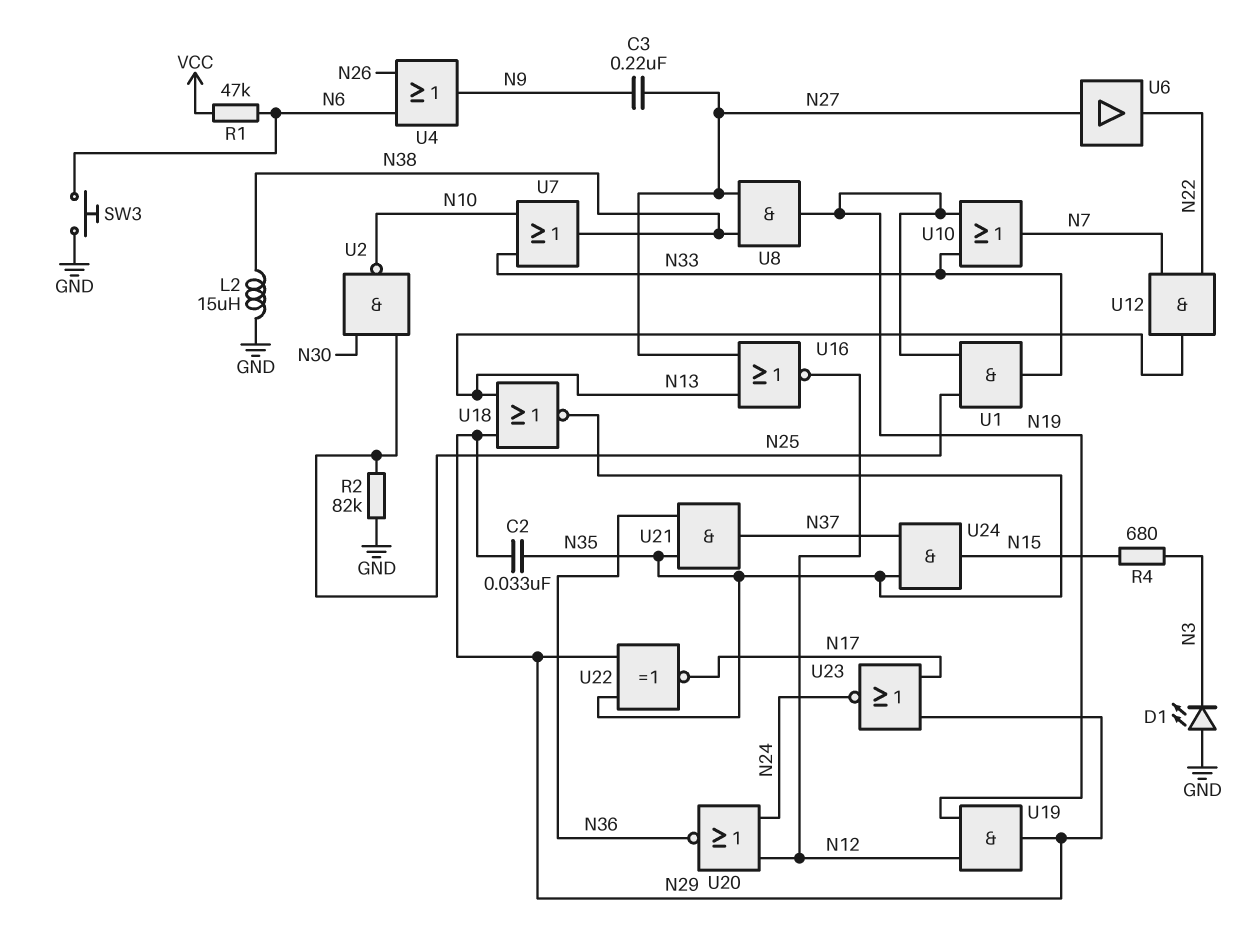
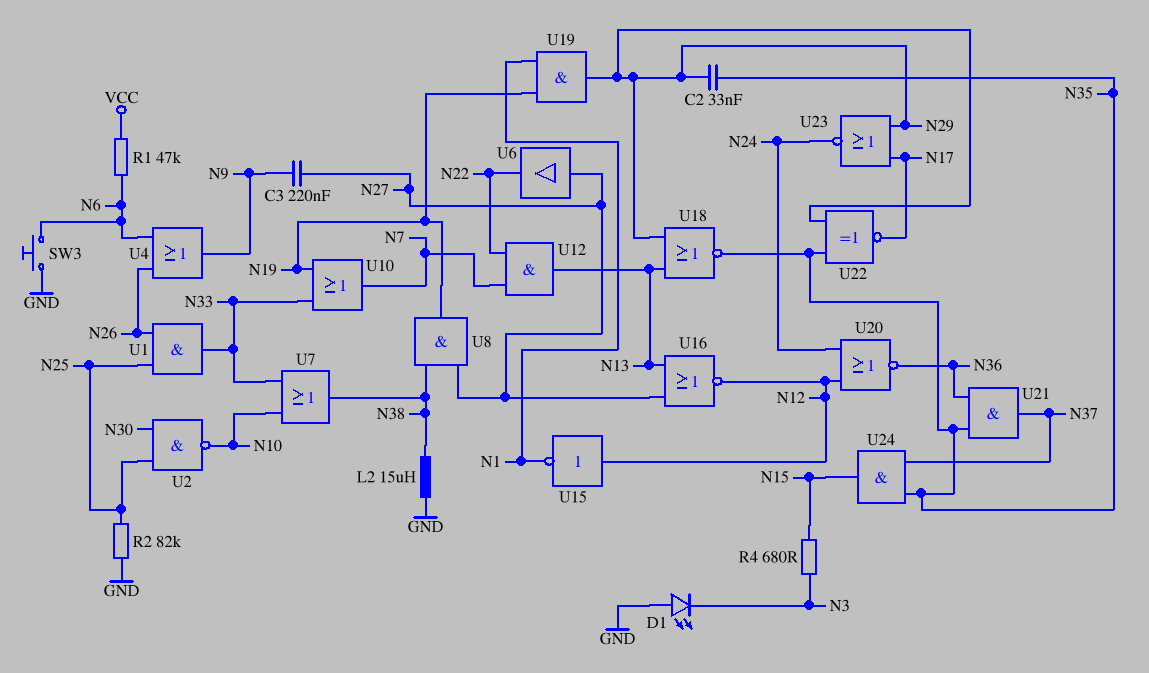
U1: AND (in N19, in N25, out N33) -> AND (in N25, in N26, out N33)
U15: none -> NOT (in N12, out N1)
U19: AND (in N12, in N19, out N29) -> AND (in N1, in N19, out N29)

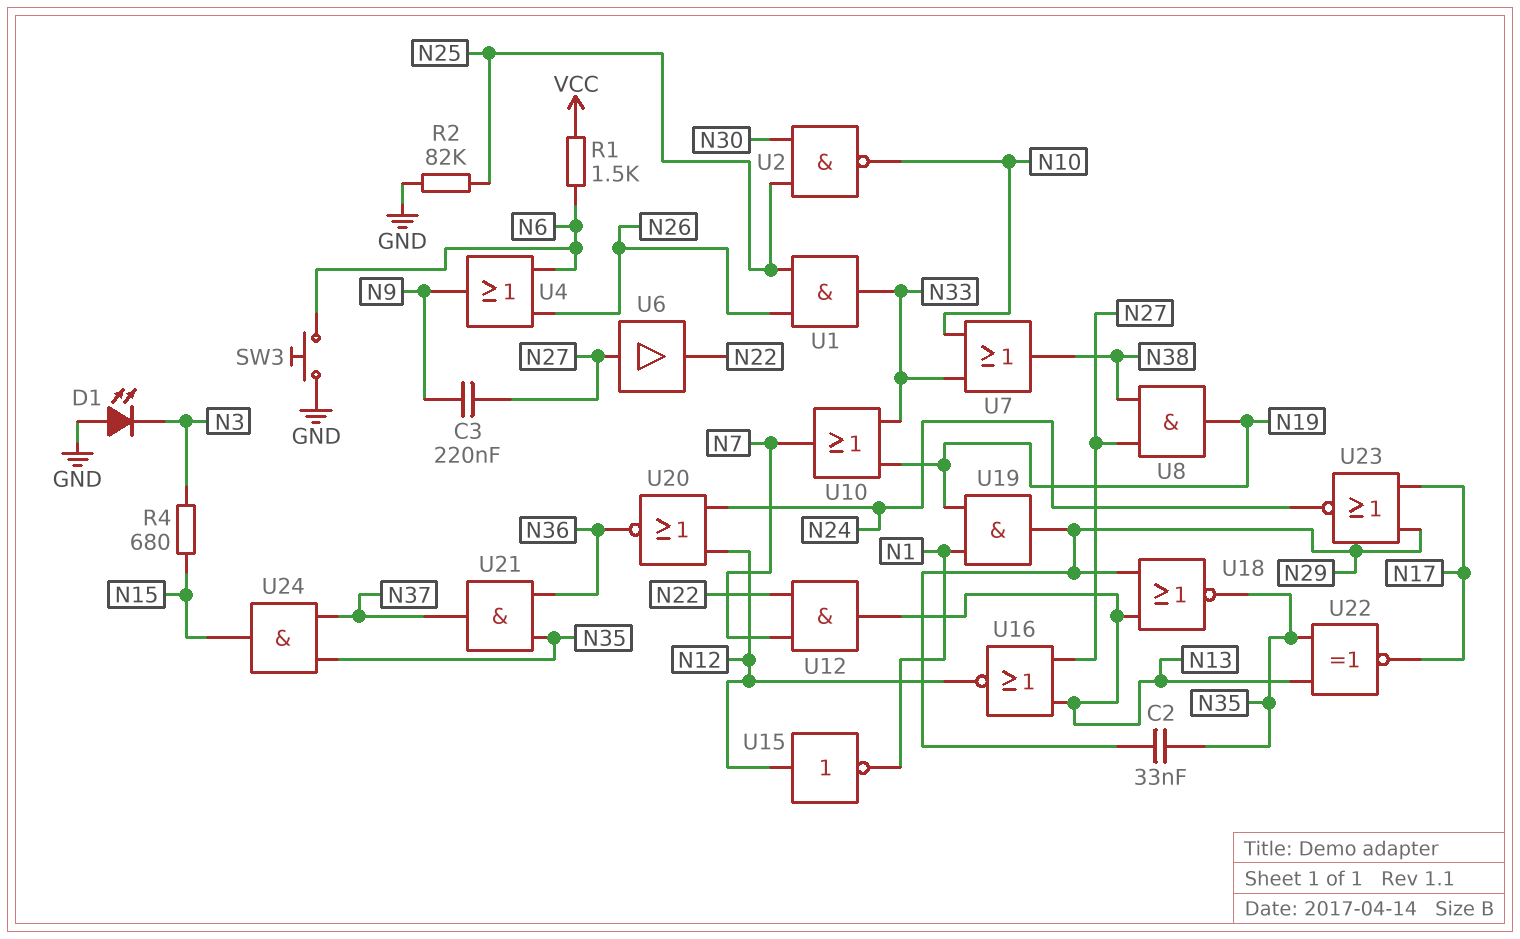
L2: 15uH (GND, N38) -> none
R1: 47k (N6, VCC) -> 1.5k (N6, VCC)
U22: XNOR (in N29, in N35, out N17) -> XNOR (in N13, in N35, out N17)

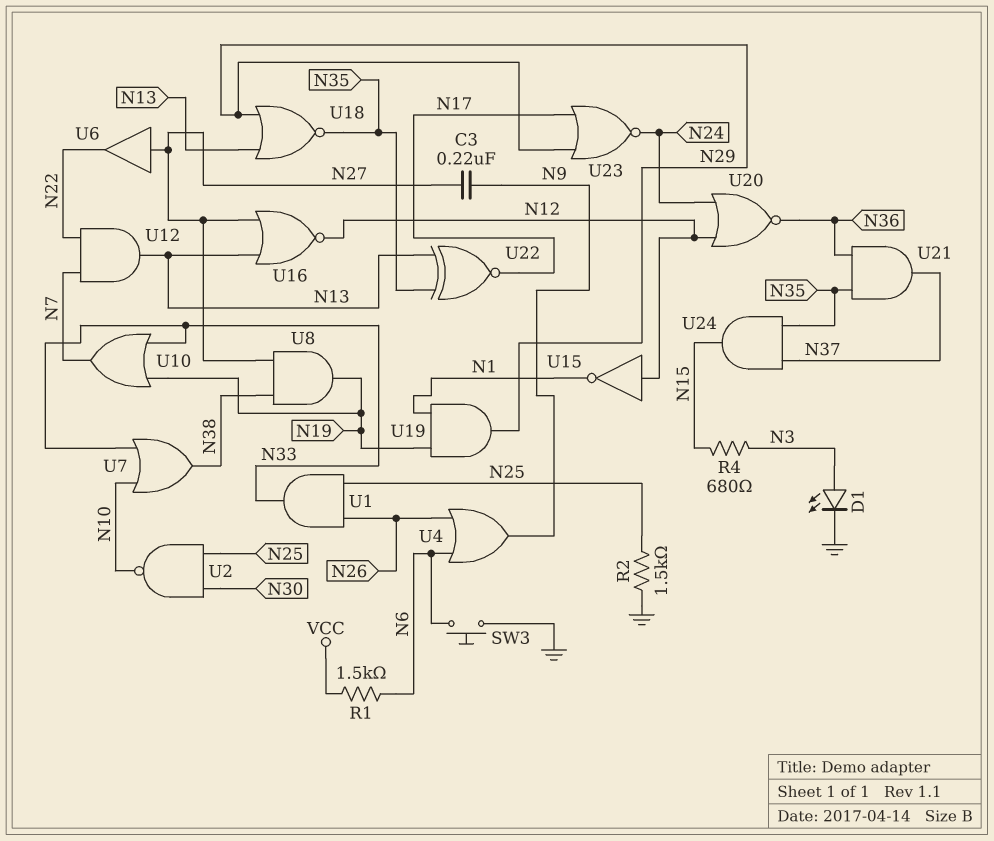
C2: 33nF (N29, N35) -> none
D1: LED (A GND, K N3) -> LED (A N3, K GND)
R2: 82k (GND, N25) -> 1.5k (GND, N25)

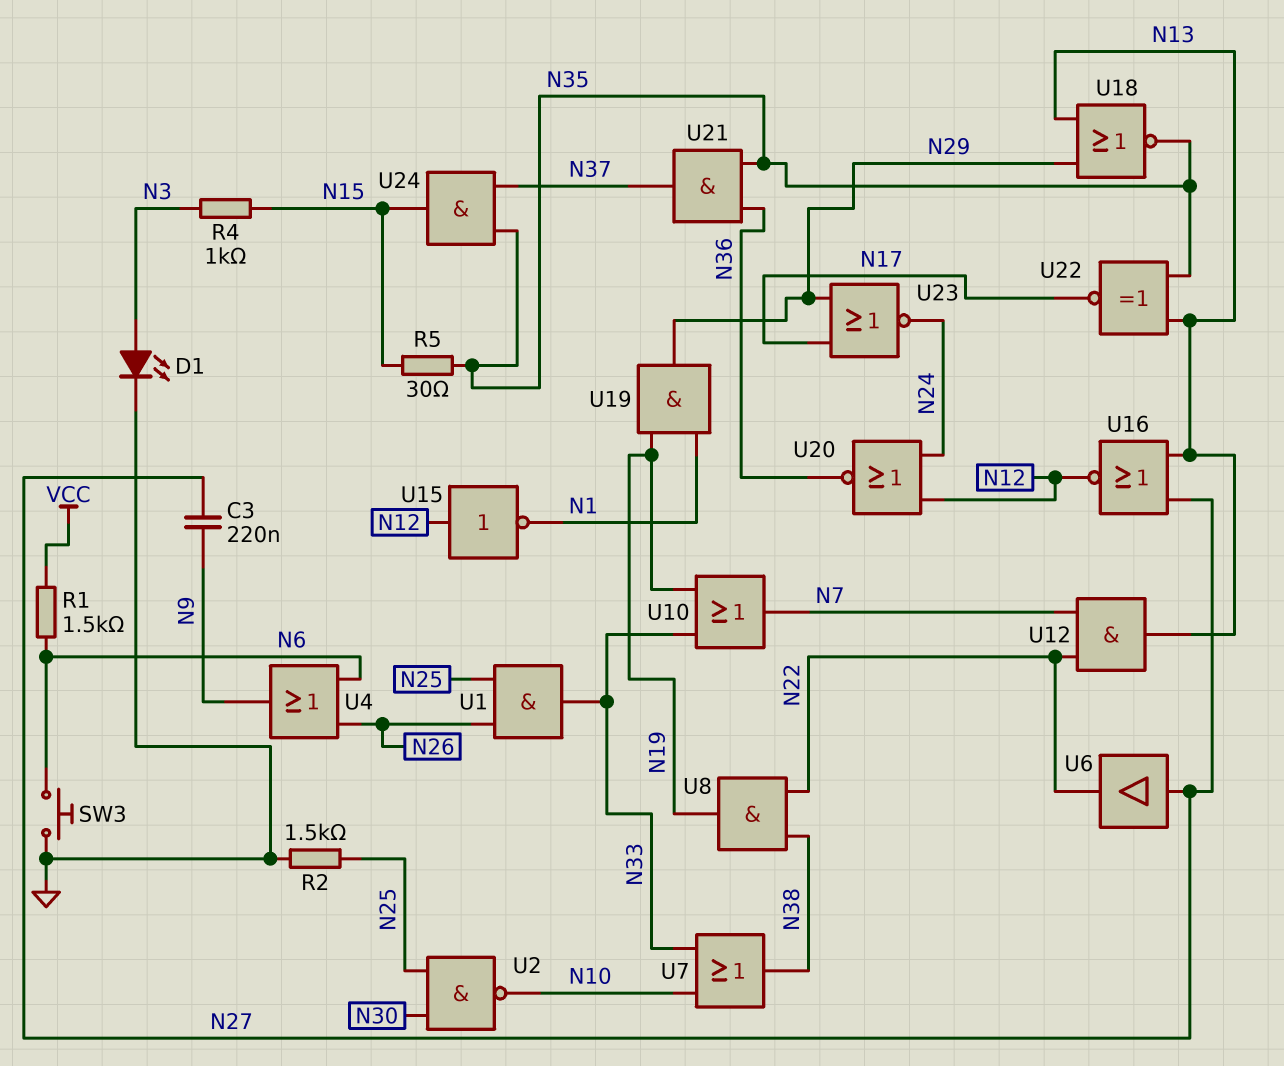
R4: 680 (N3, N15) -> 1k (N3, N15)
R5: none -> 30 (N15, N35)
U8: AND (in N27, in N38, out N19) -> AND (in N22, in N38, out N19)

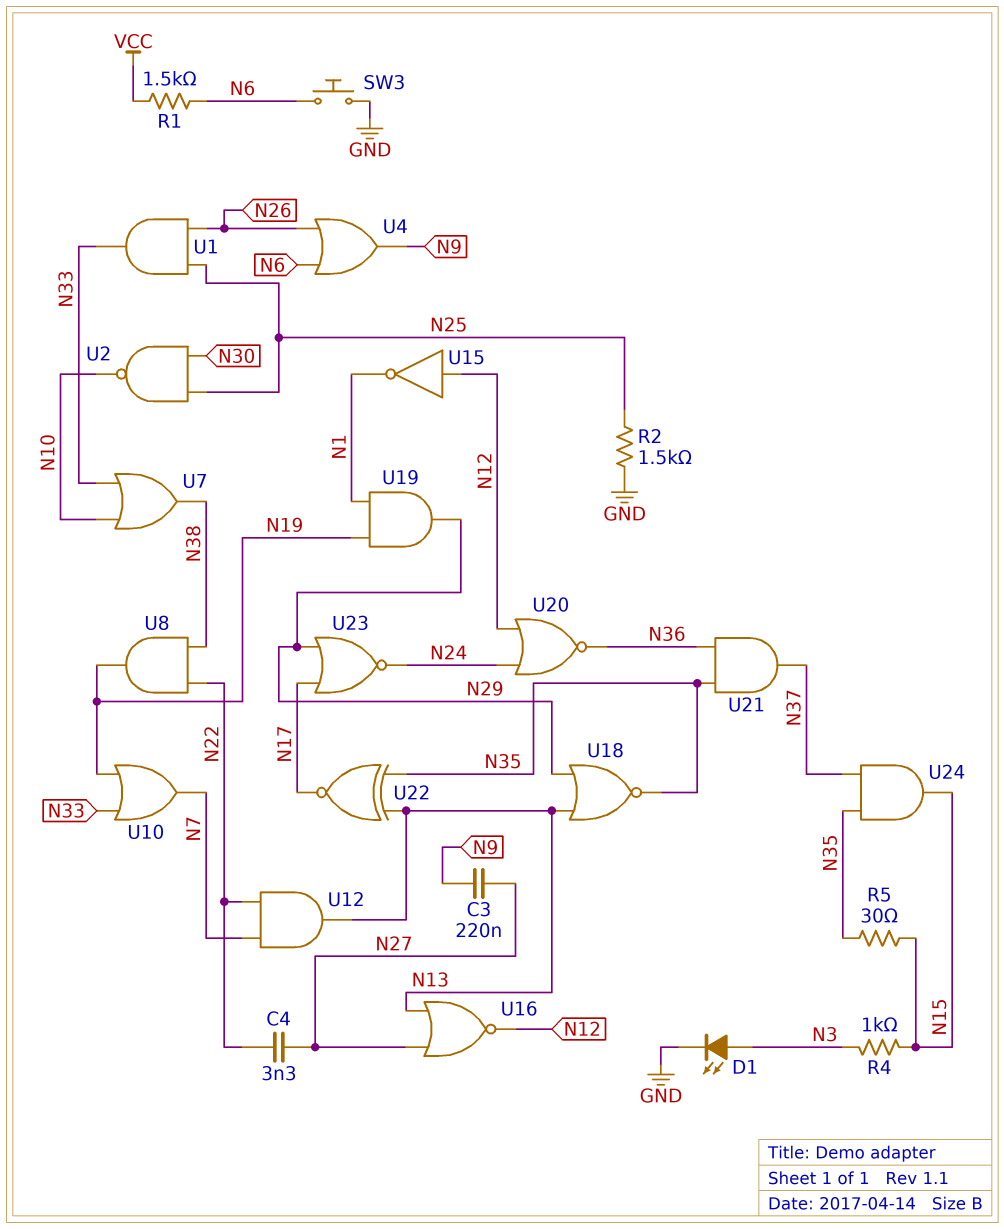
C4: none -> 3.3nF (N22, N27)
U6: buffer (in N27, out N22) -> none

